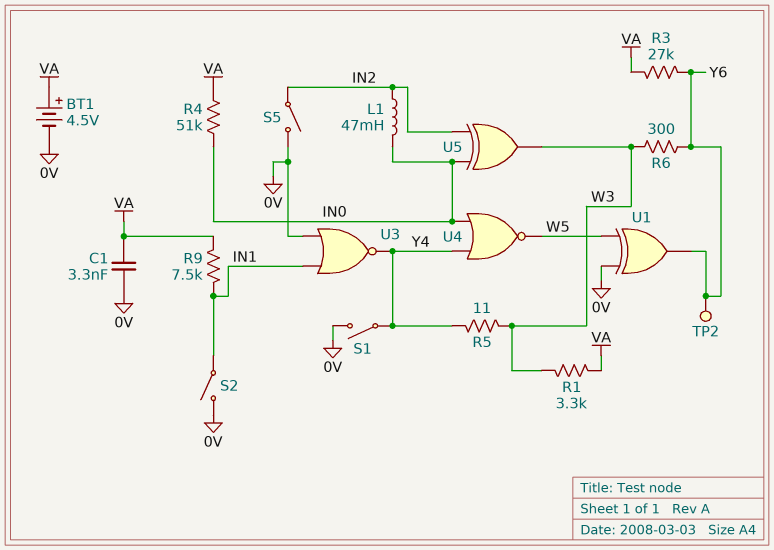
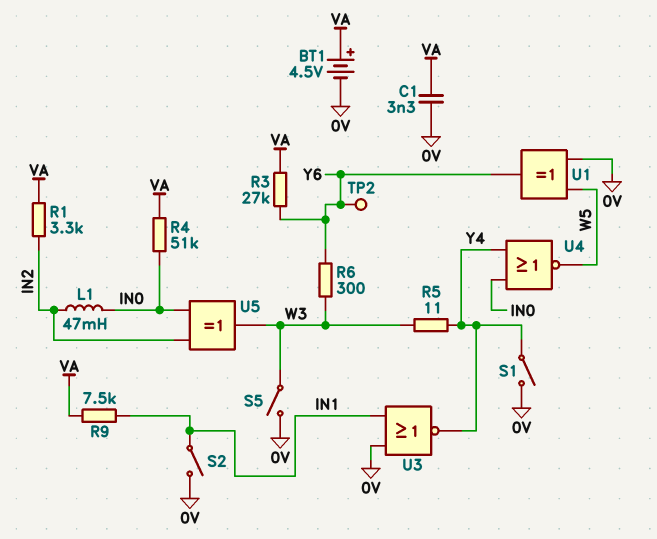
R1: 3.3k (VA, W3) -> 3.3k (IN2, VA)
S5: switch (0V, IN2) -> switch (0V, W3)

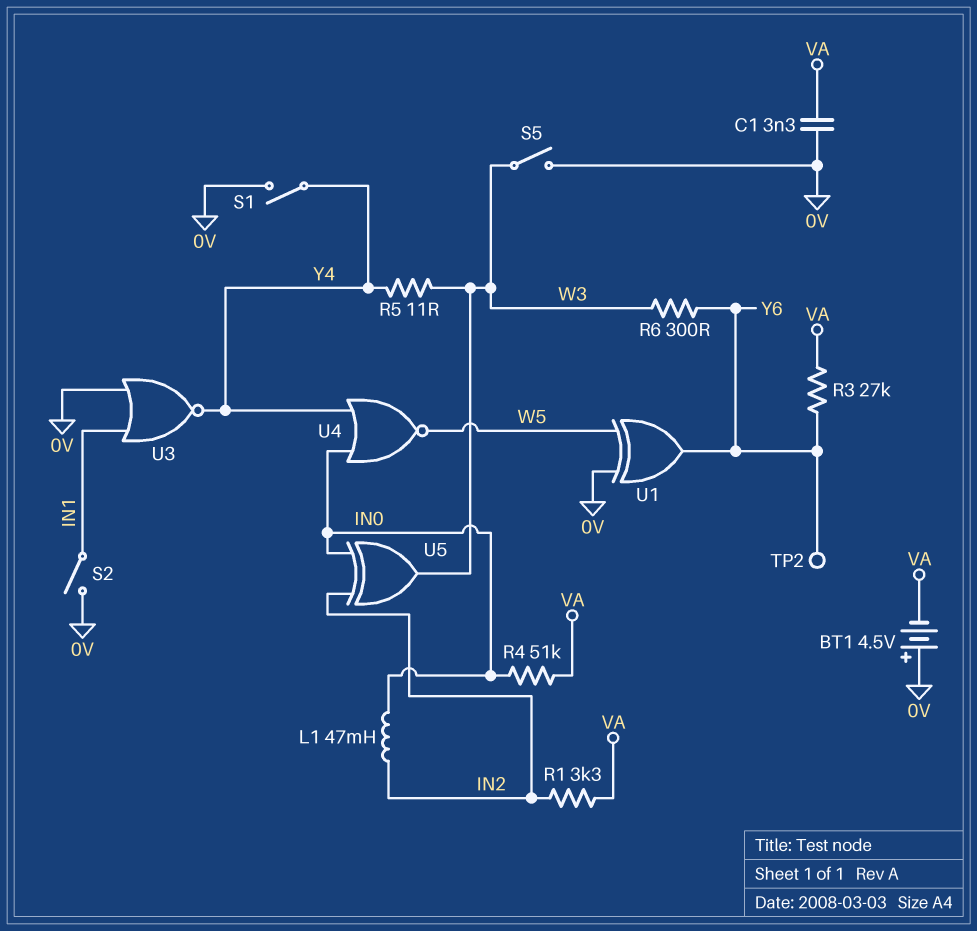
BT1: 4.5V (plus VA, minus 0V) -> 4.5V (plus 0V, minus VA)
R9: 7.5k (IN1, VA) -> none

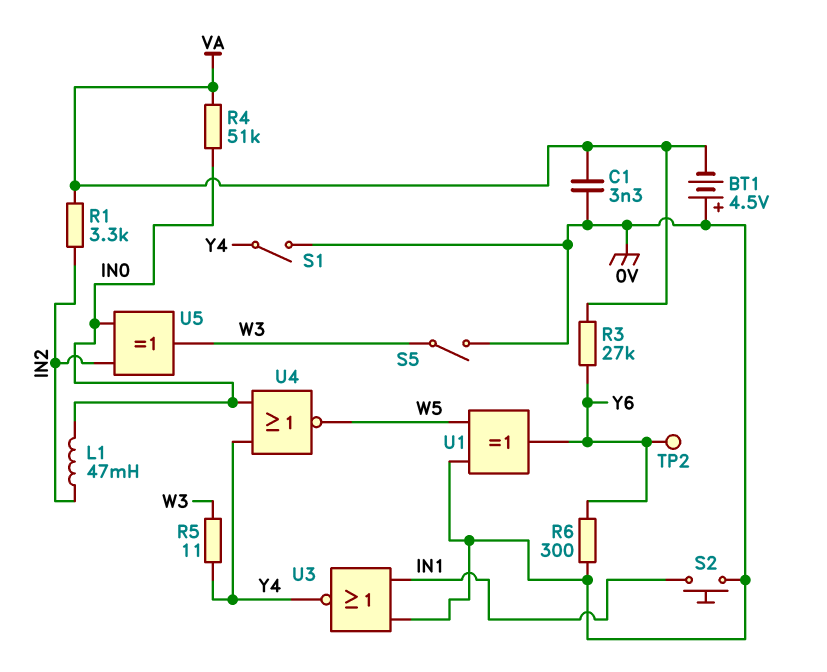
R6: 300 (W3, Y6) -> 300 (0V, Y6)
S2: switch (0V, IN1) -> button (0V, IN1)

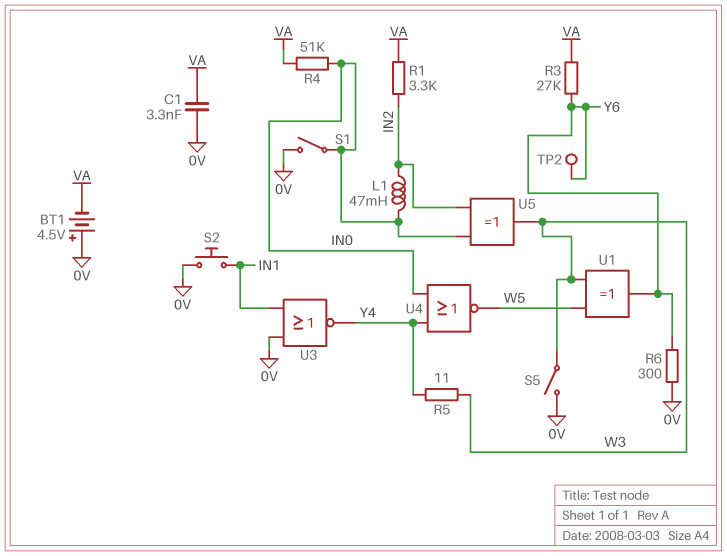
S1: switch (0V, Y4) -> switch (0V, IN0)
U1: XOR (in 0V, in W5, out Y6) -> XOR (in W3, in W5, out Y6)

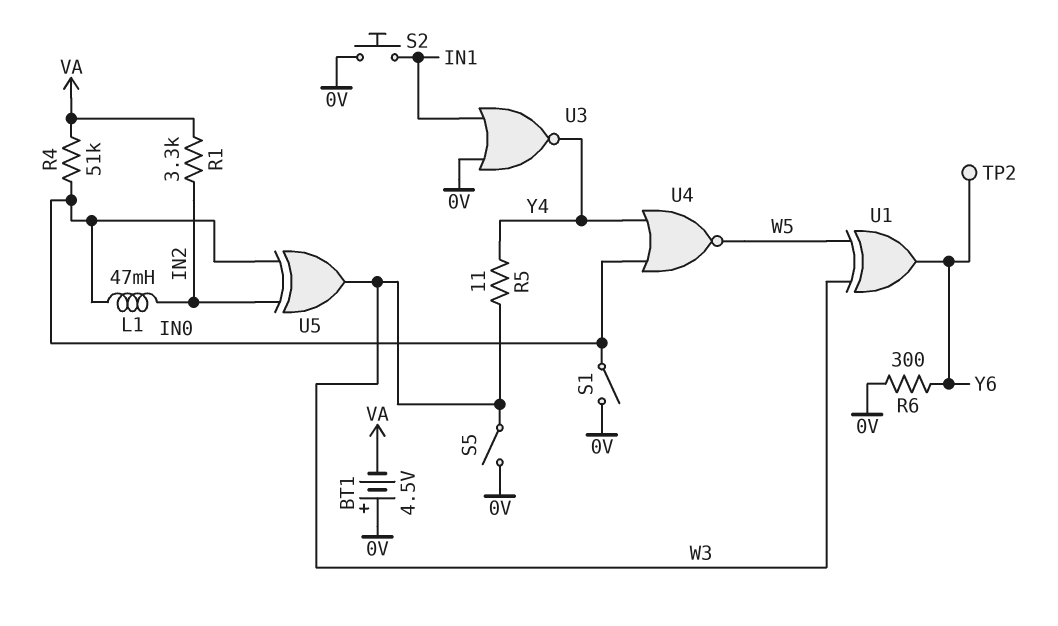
C1: 3.3nF (0V, VA) -> none
R3: 27k (VA, Y6) -> none

